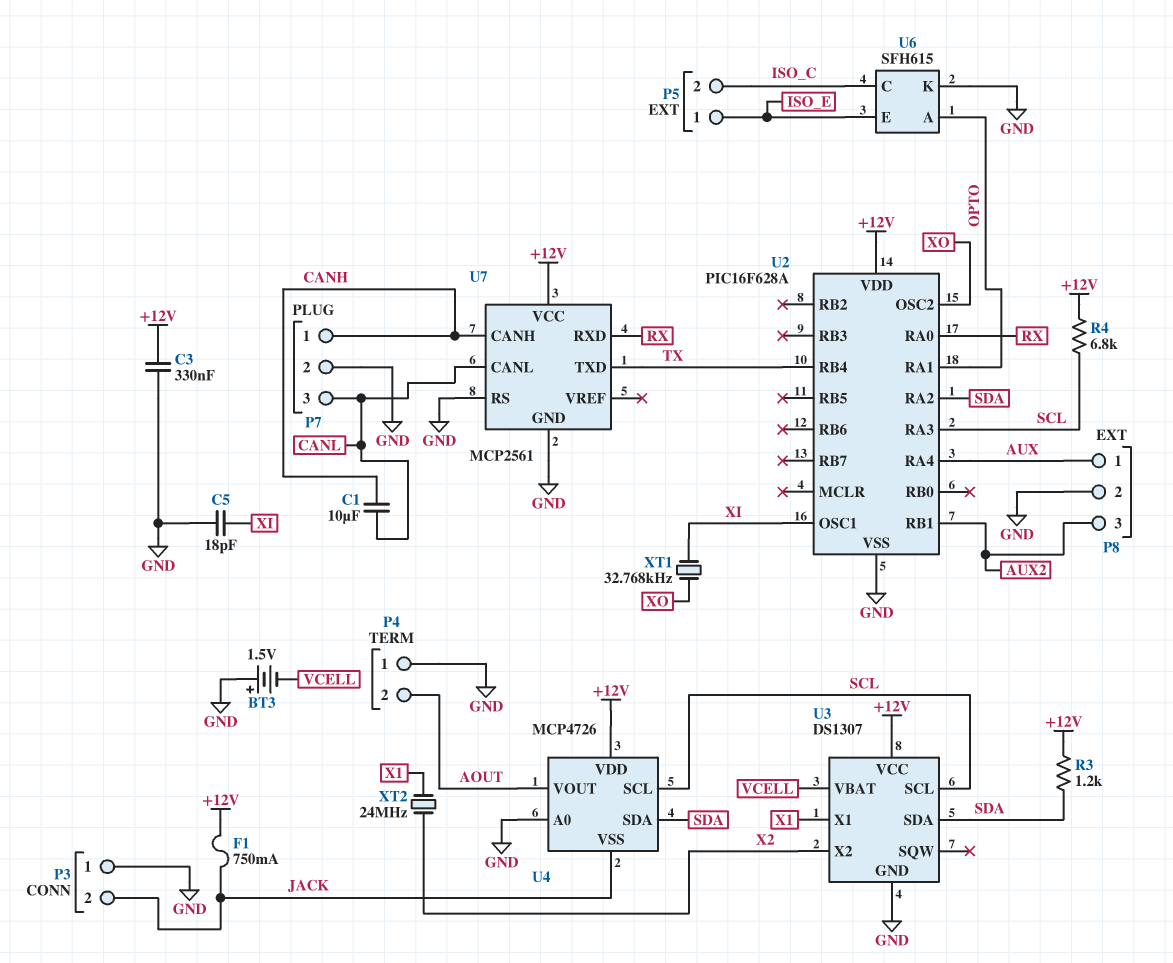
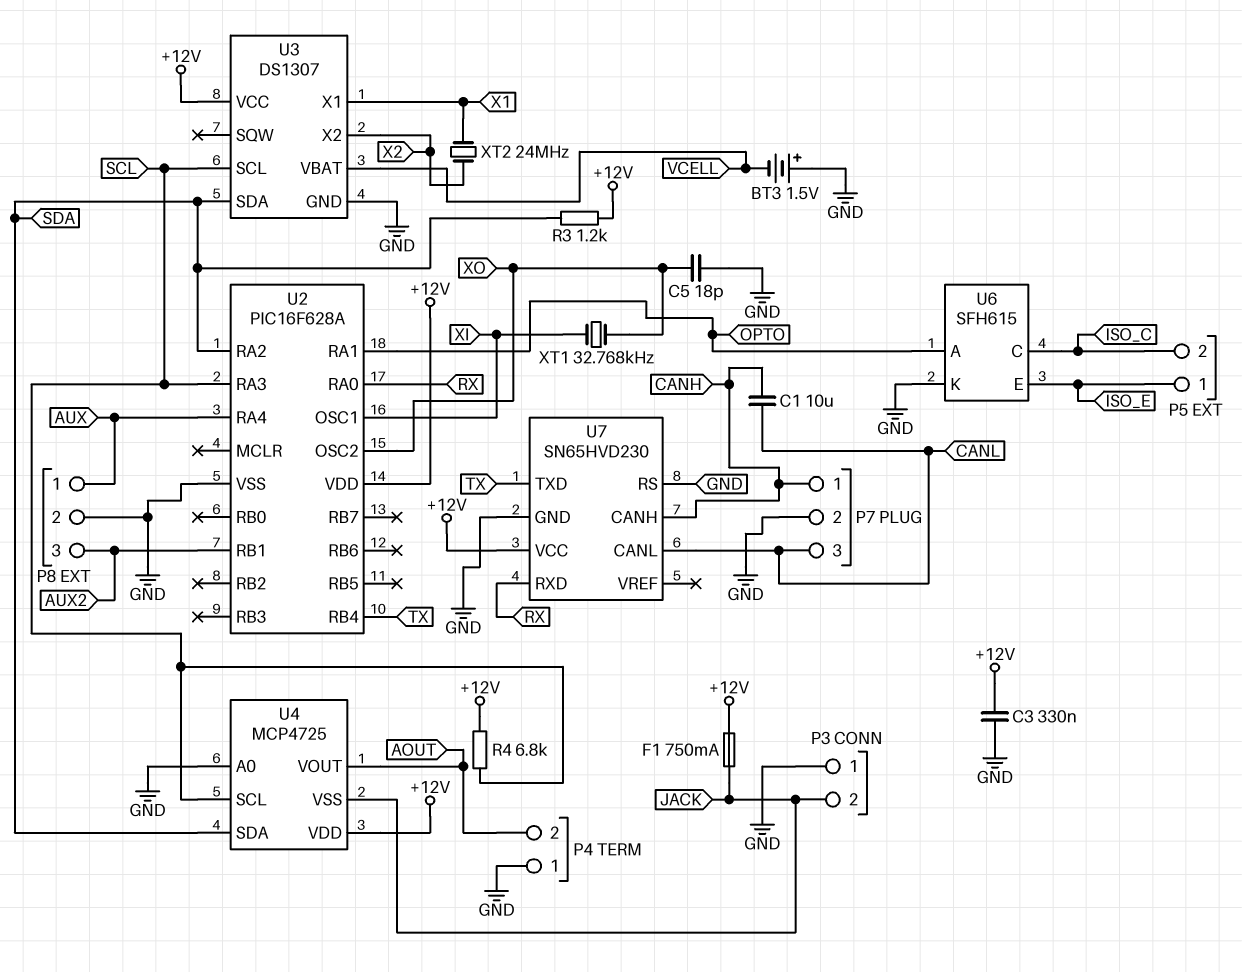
C5: 18pF (GND, XI) -> 18pF (GND, XO)
U4: MCP4726 -> MCP4725
U7: MCP2561 -> SN65HVD230

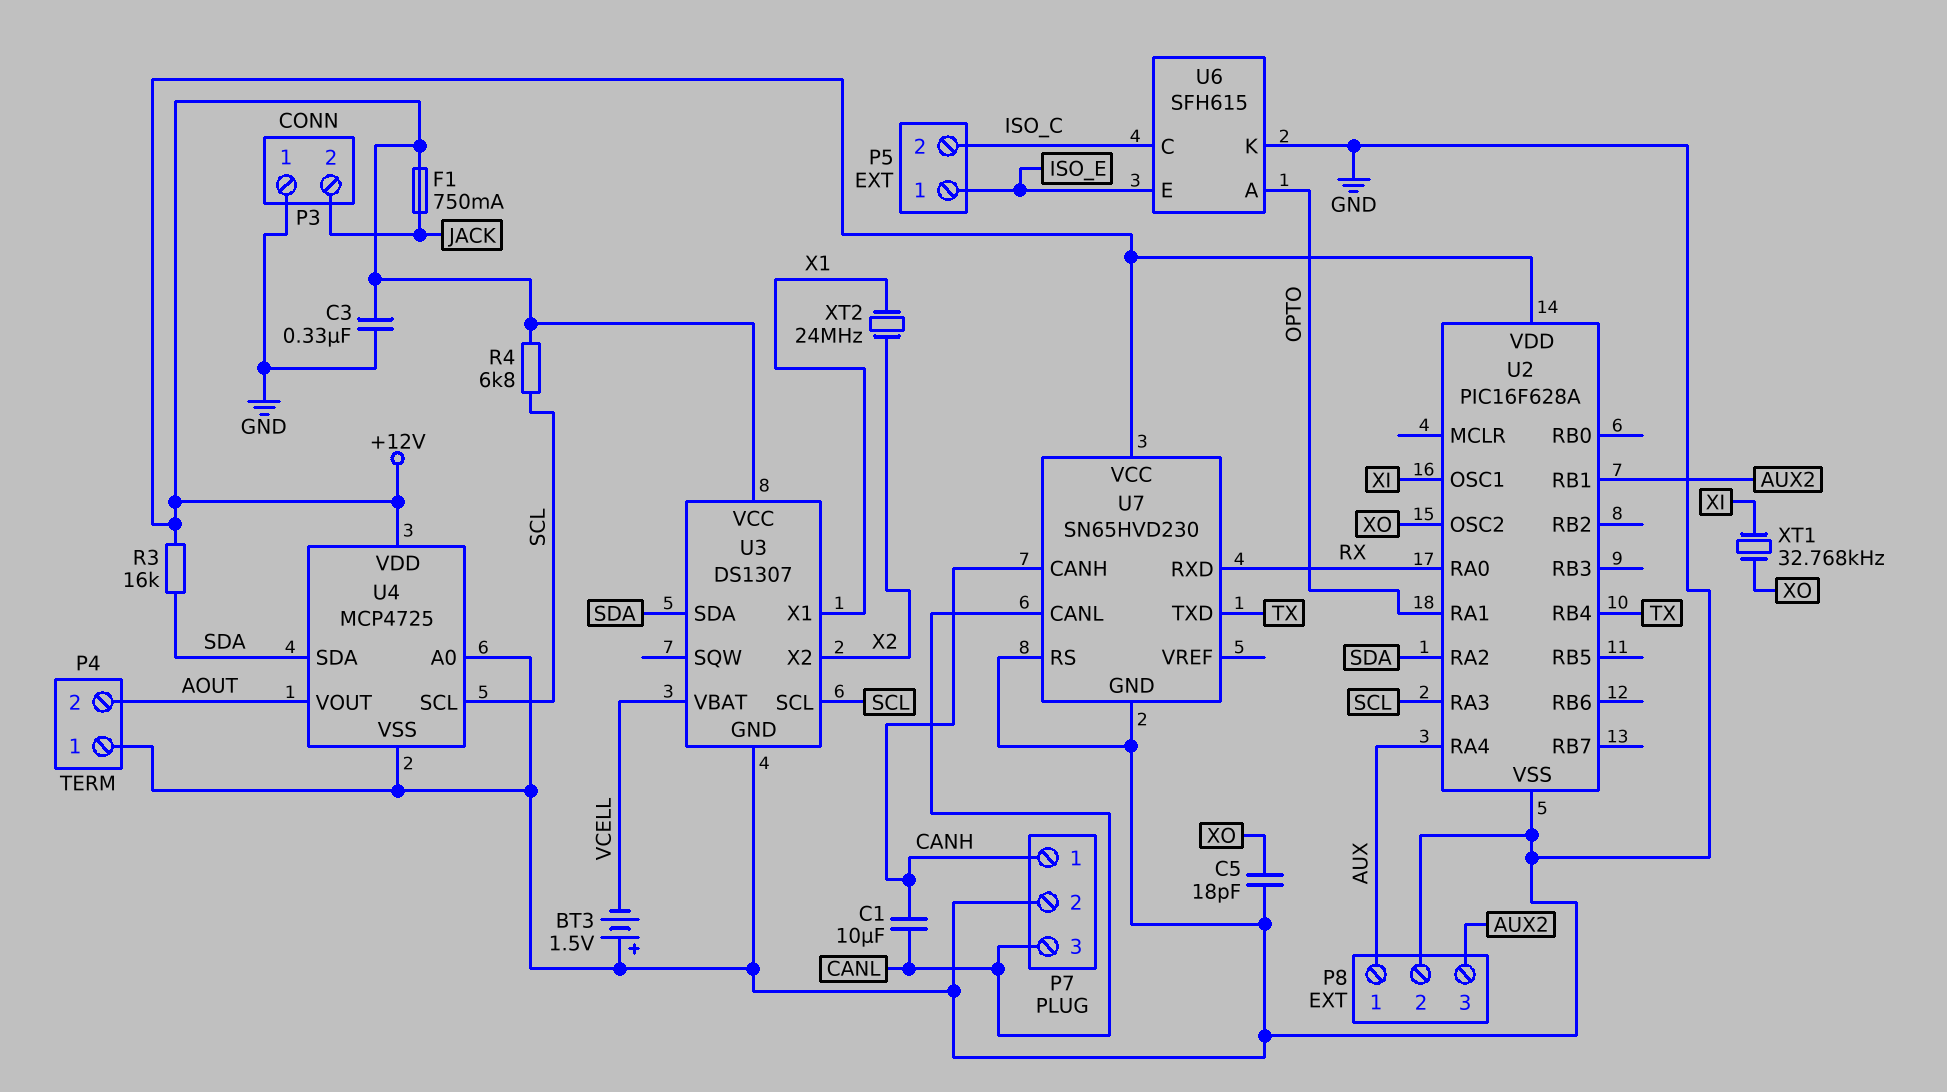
R3: 1.2k (+12V, SDA) -> 16k (+12V, SDA)
U4 pin VSS: JACK -> GND

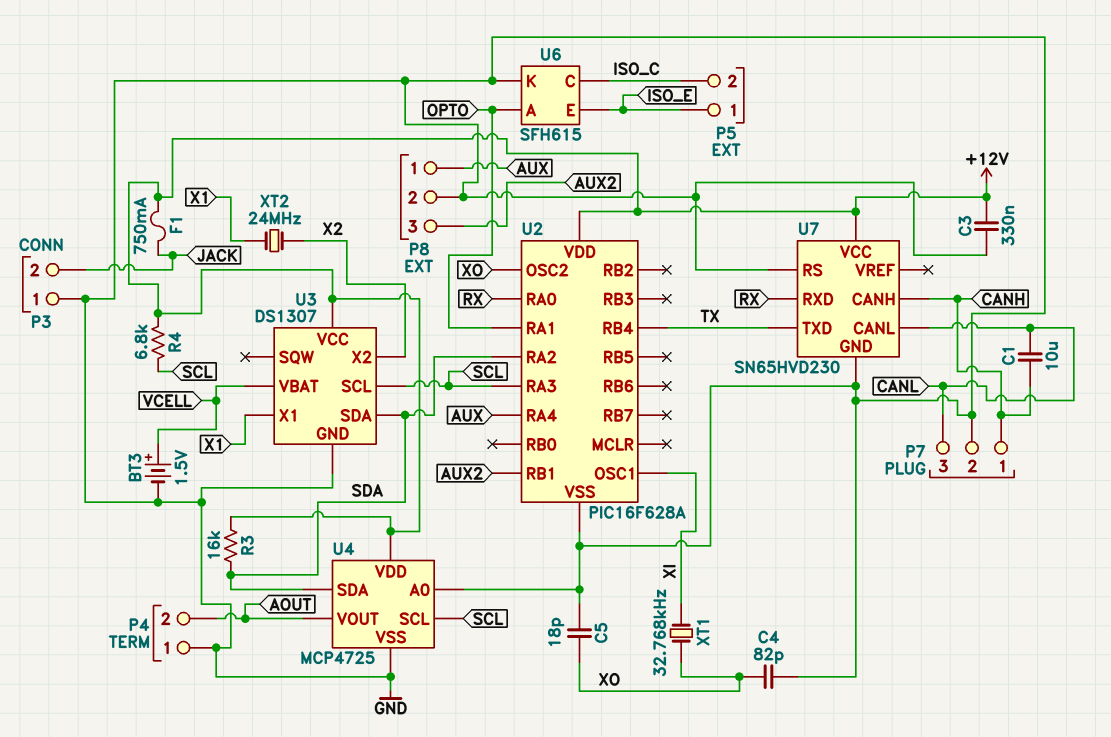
BT3: 1.5V (plus GND, minus VCELL) -> 1.5V (plus VCELL, minus GND)
C4: none -> 82pF (GND, XO)

